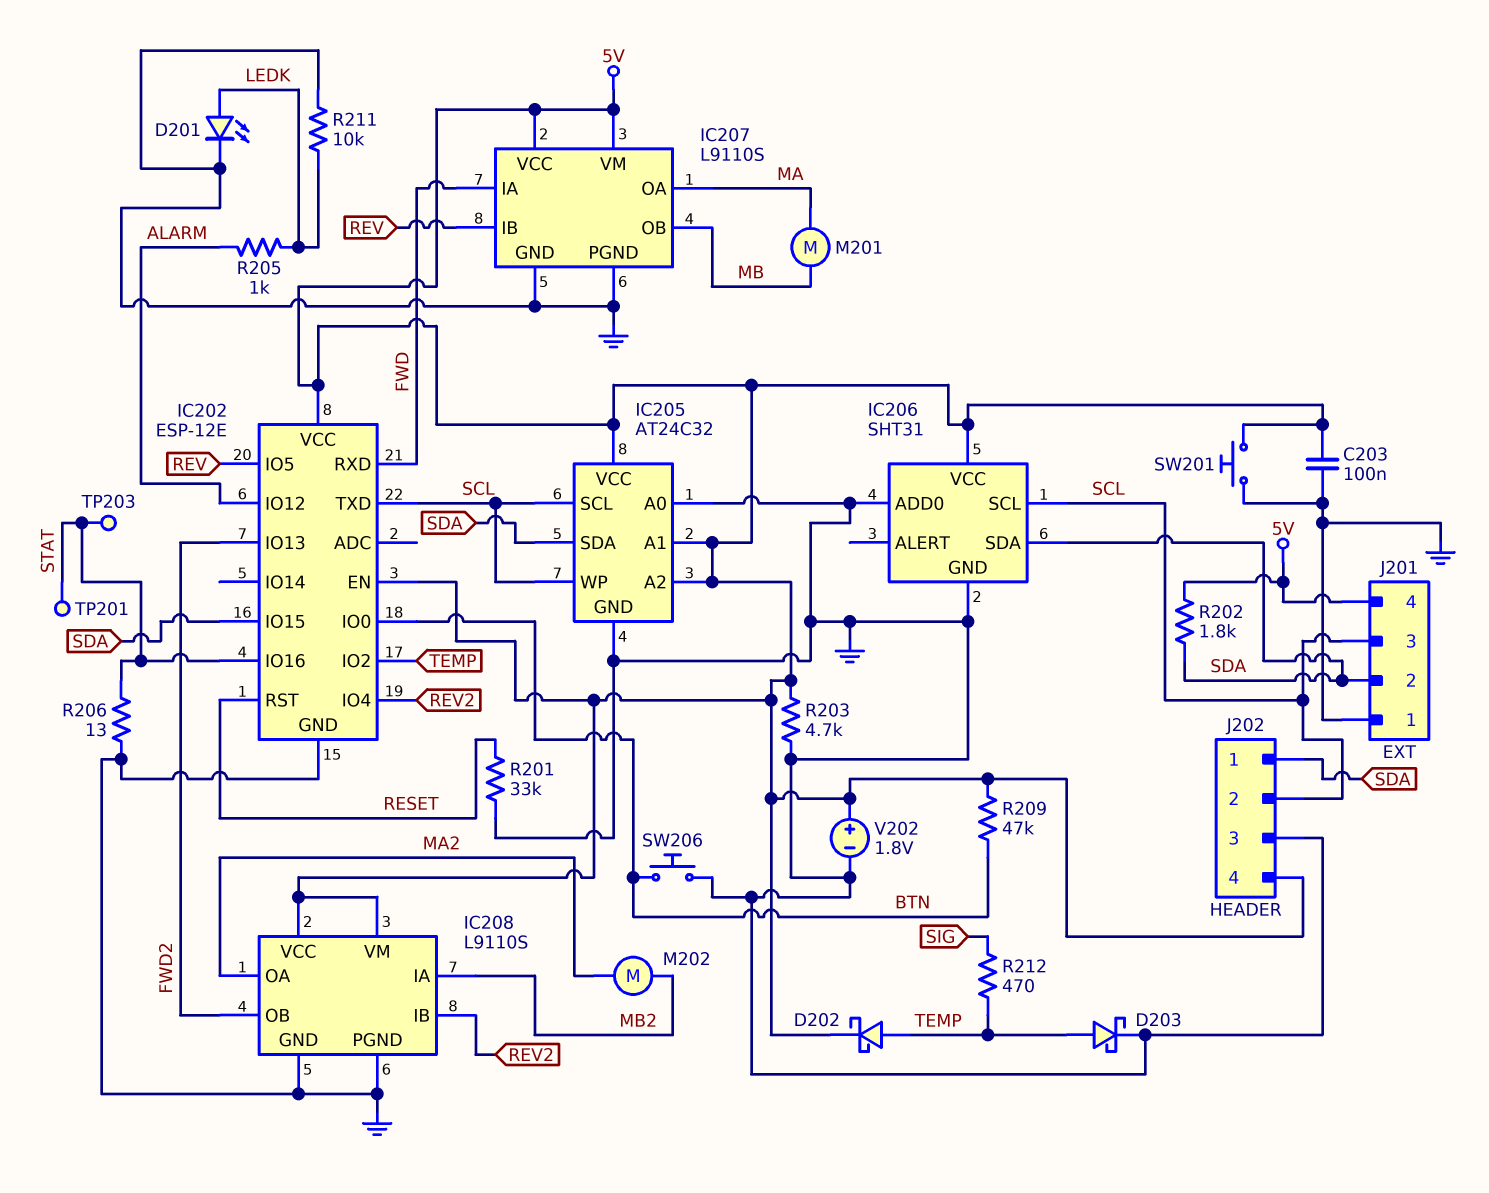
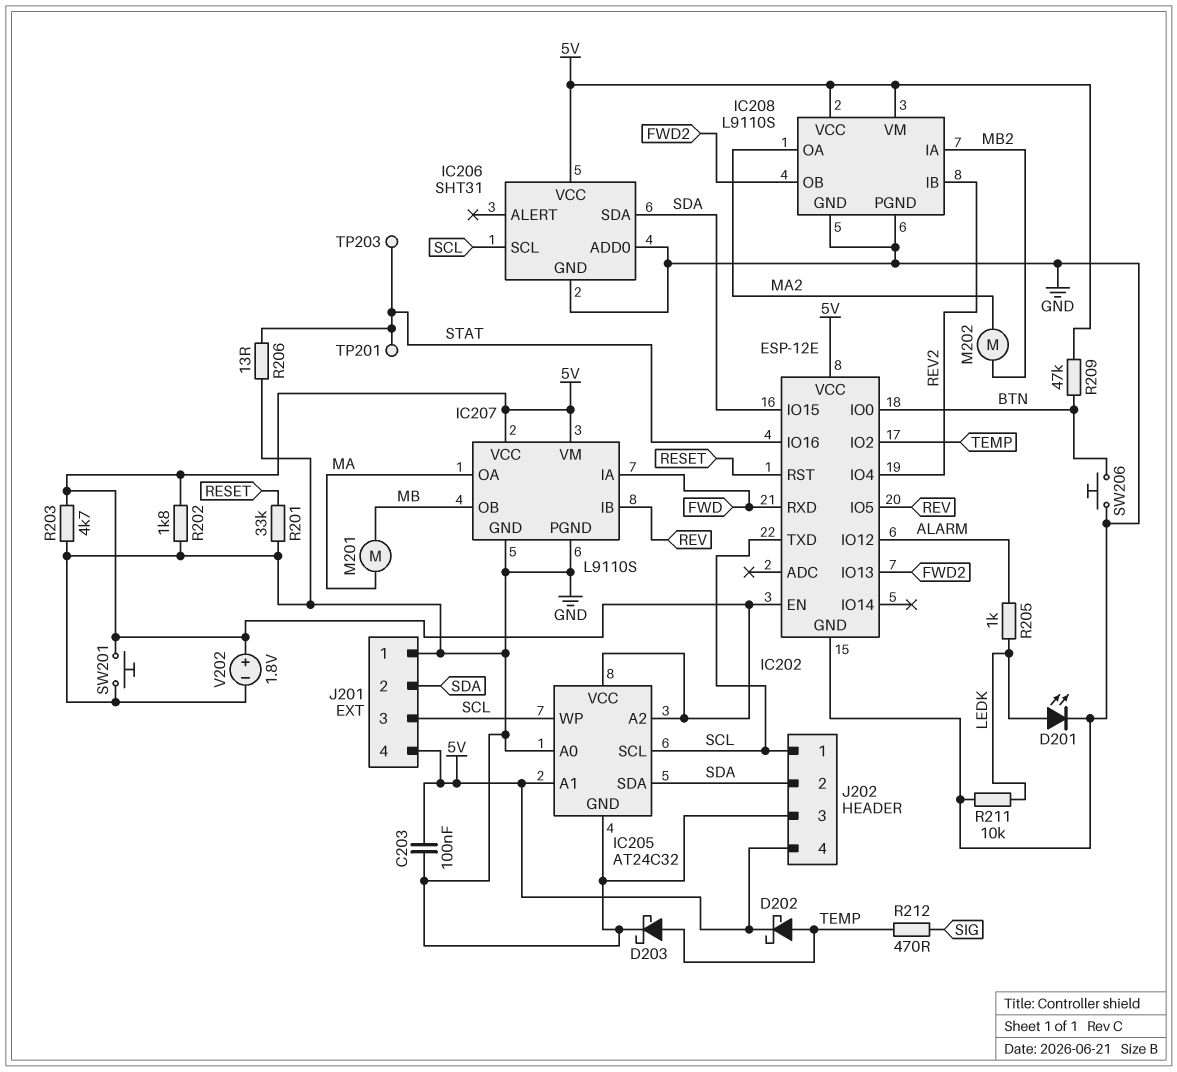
J202 pin 1: SDA -> SCL
J202 pin 2: SCL -> SDA
R202: 1.8k (5V, SDA) -> 1.8k (5V, GND)

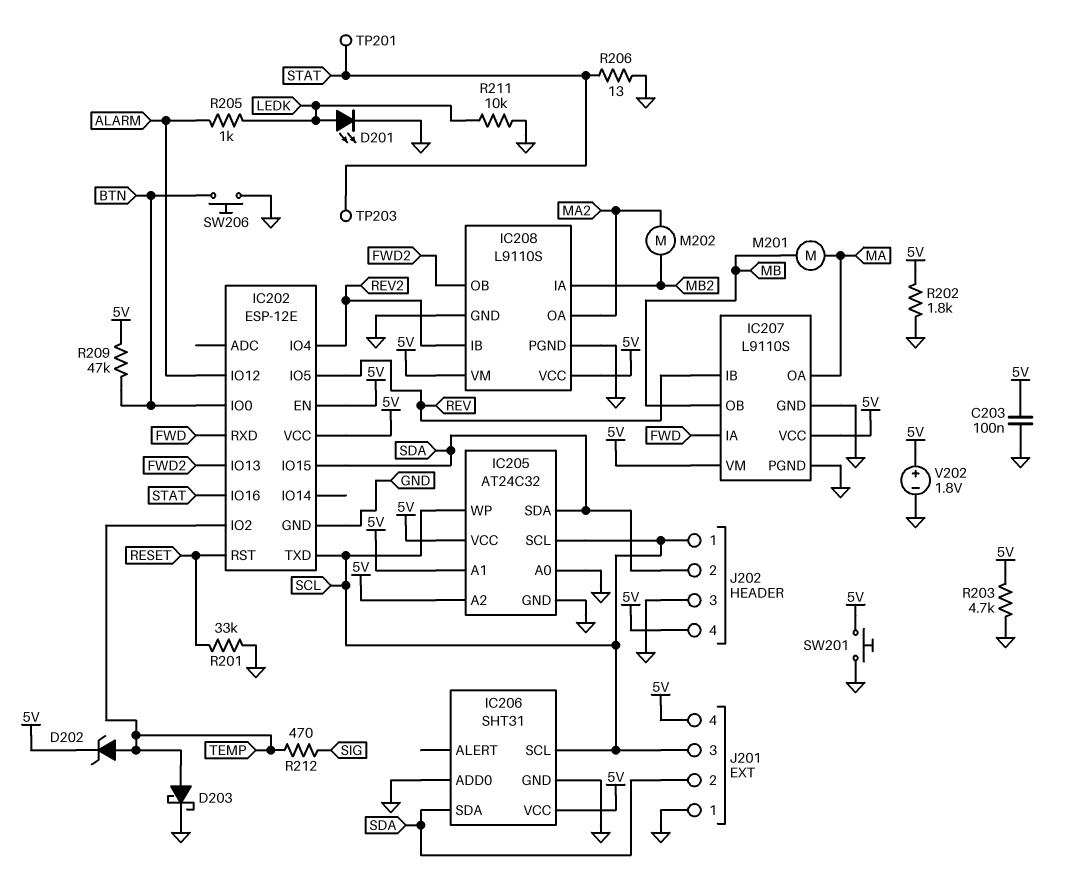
D202: schottky (A TEMP, K 5V) -> zener (A TEMP, K 5V)

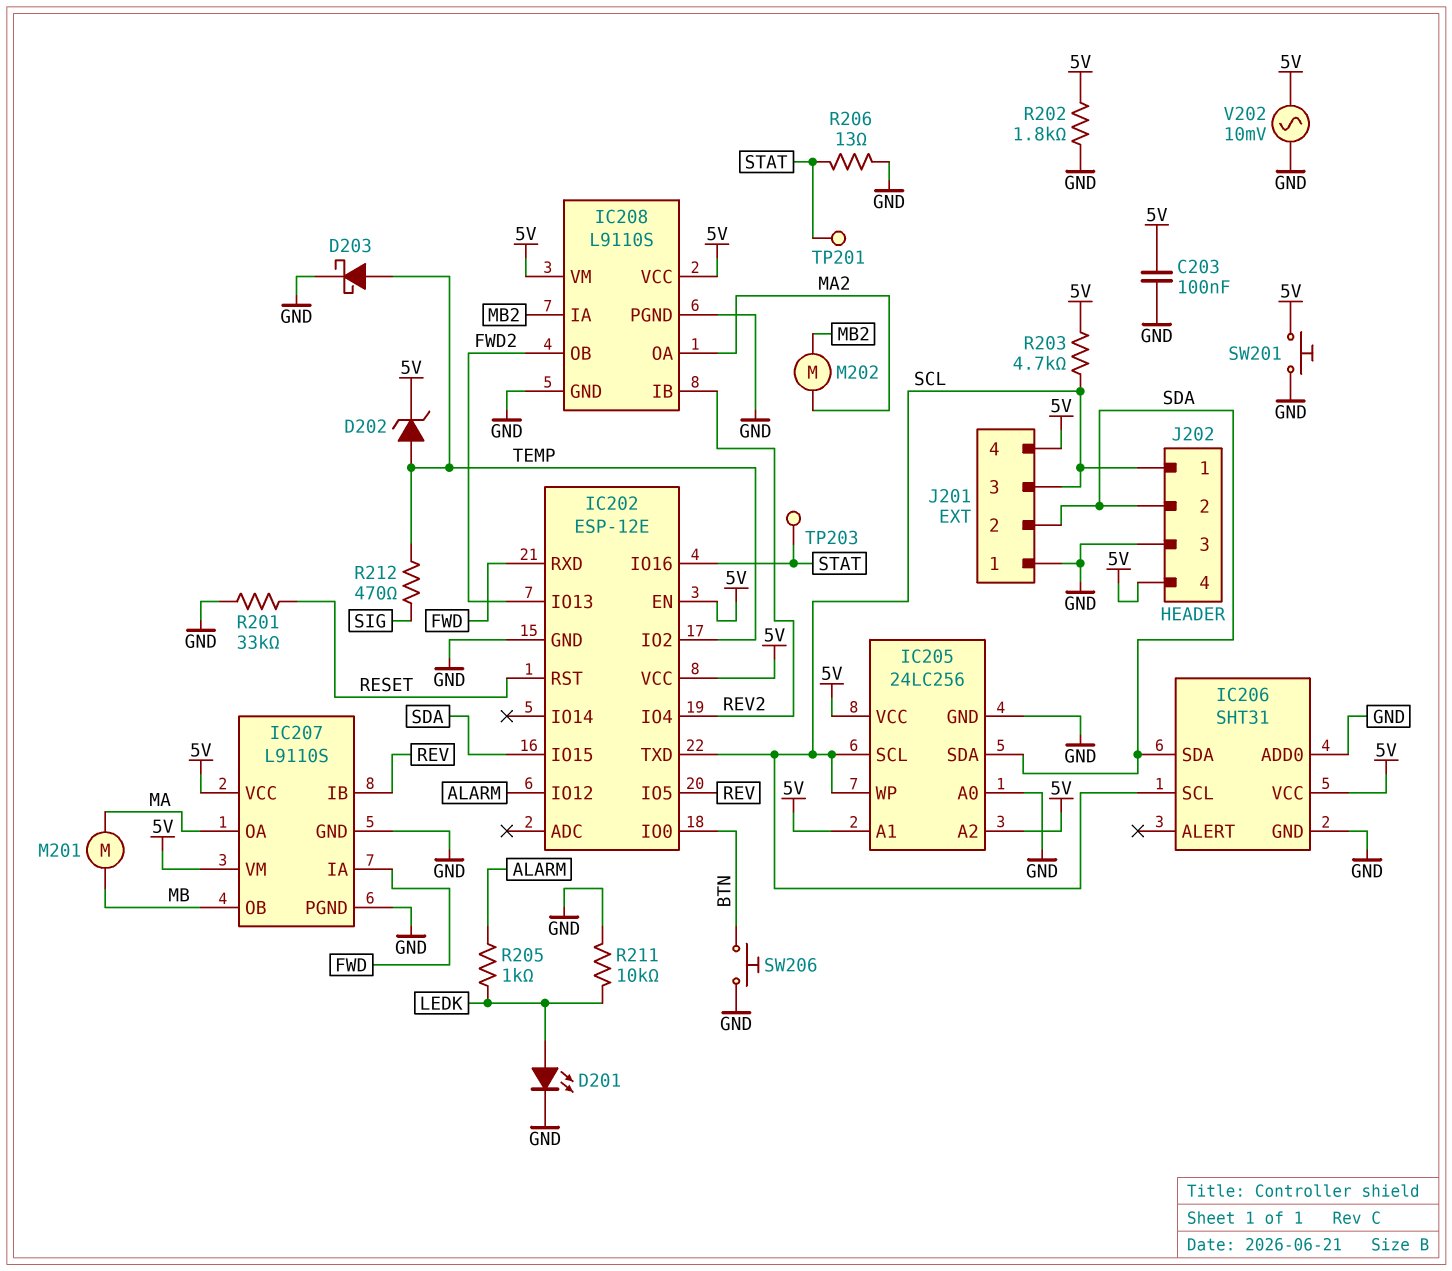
IC205: AT24C32 -> 24LC256
R203: 4.7k (5V, GND) -> 4.7k (5V, SCL)
R209: 47k (5V, BTN) -> none
V202: 1.8V (plus 5V, minus GND) -> AC 10mV (5V, GND)

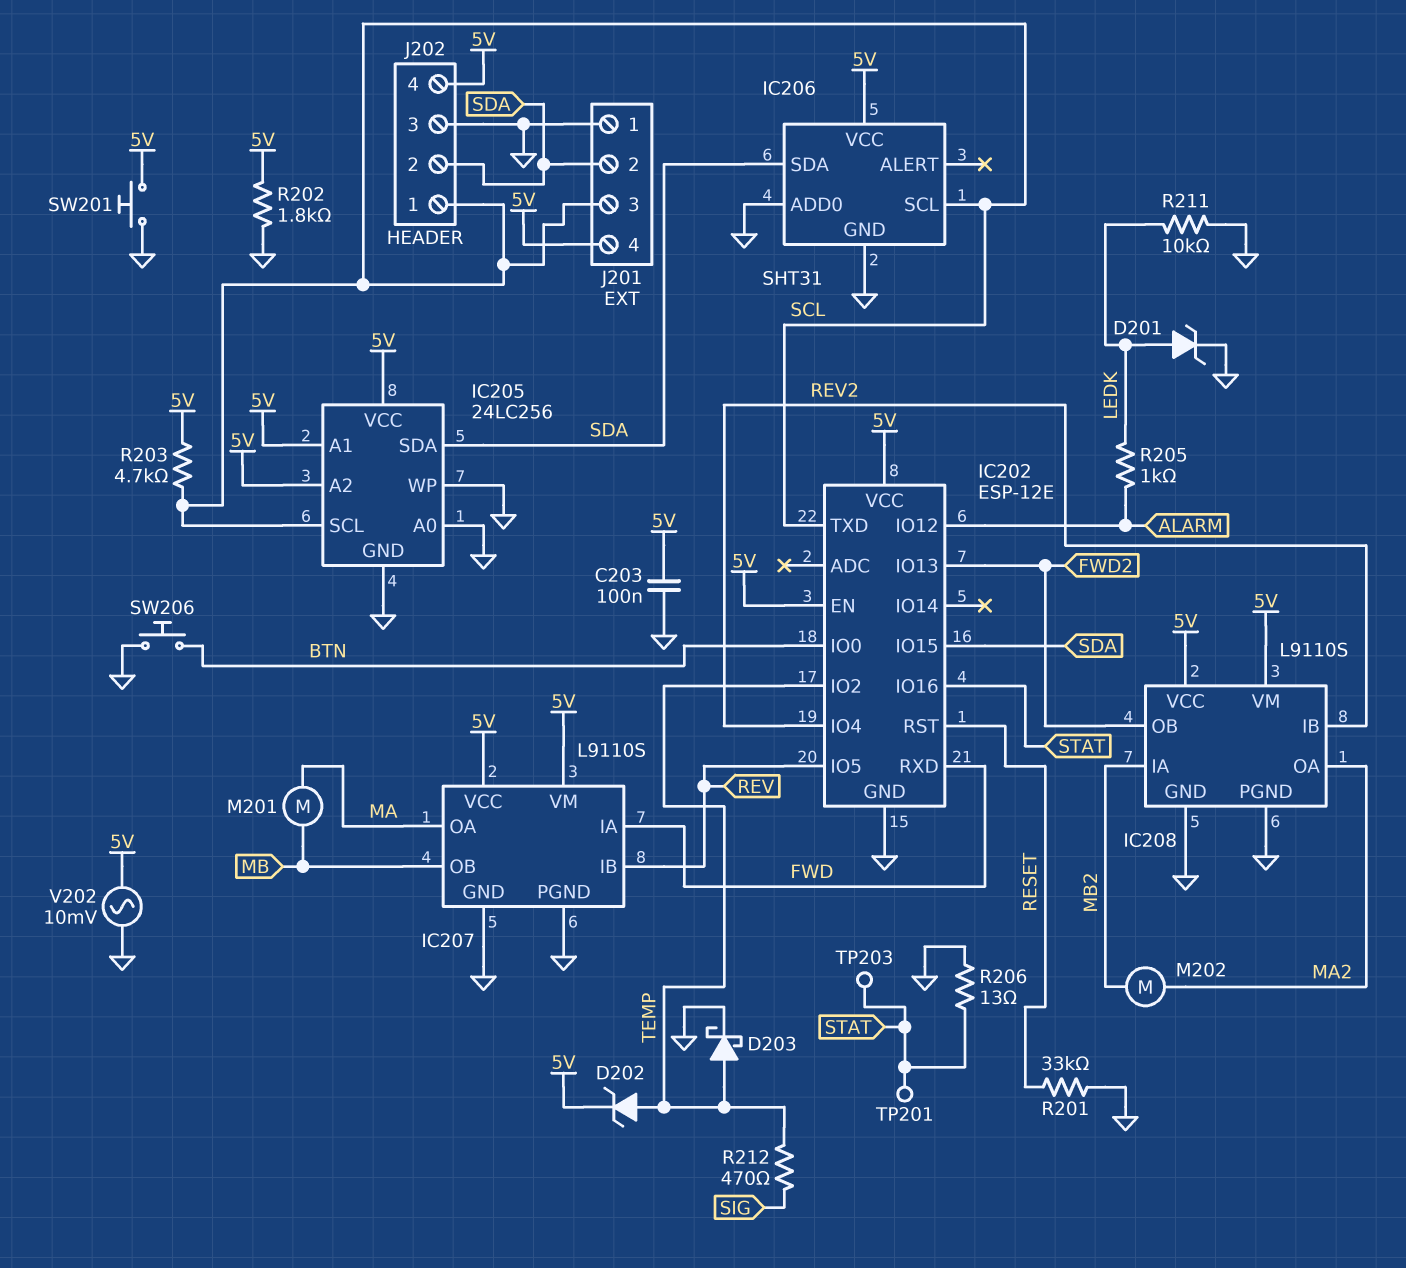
D201: LED (A LEDK, K GND) -> zener (A LEDK, K GND)
IC205 pin WP: SCL -> GND

